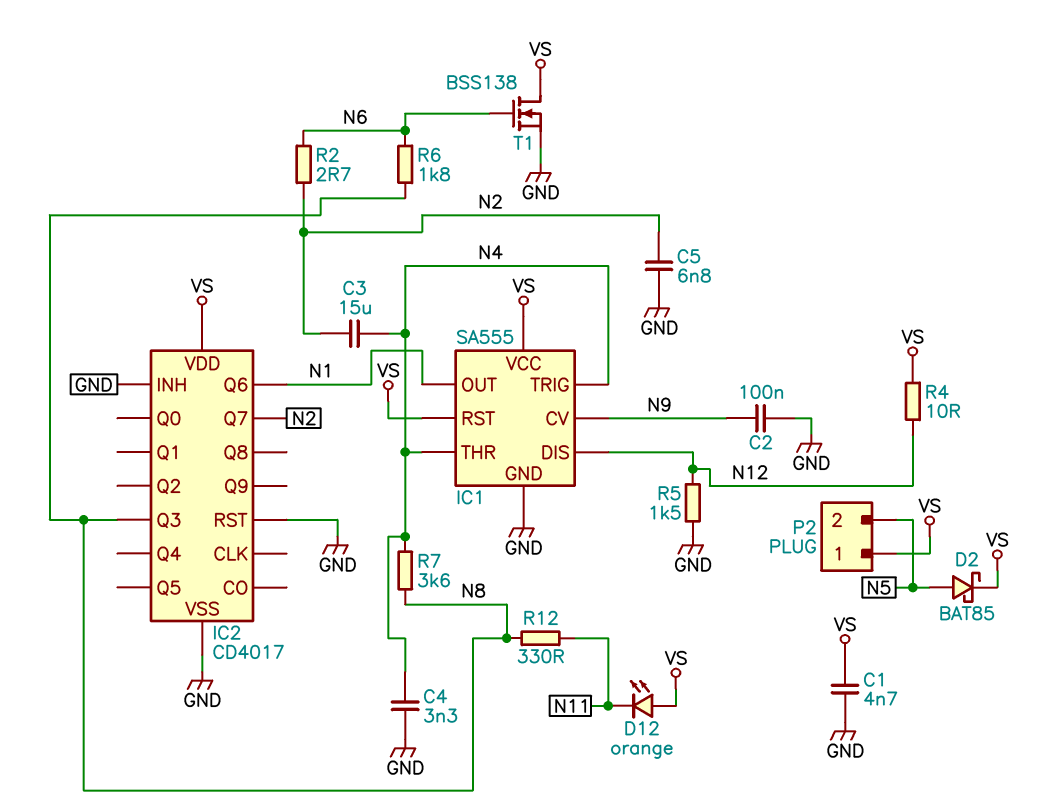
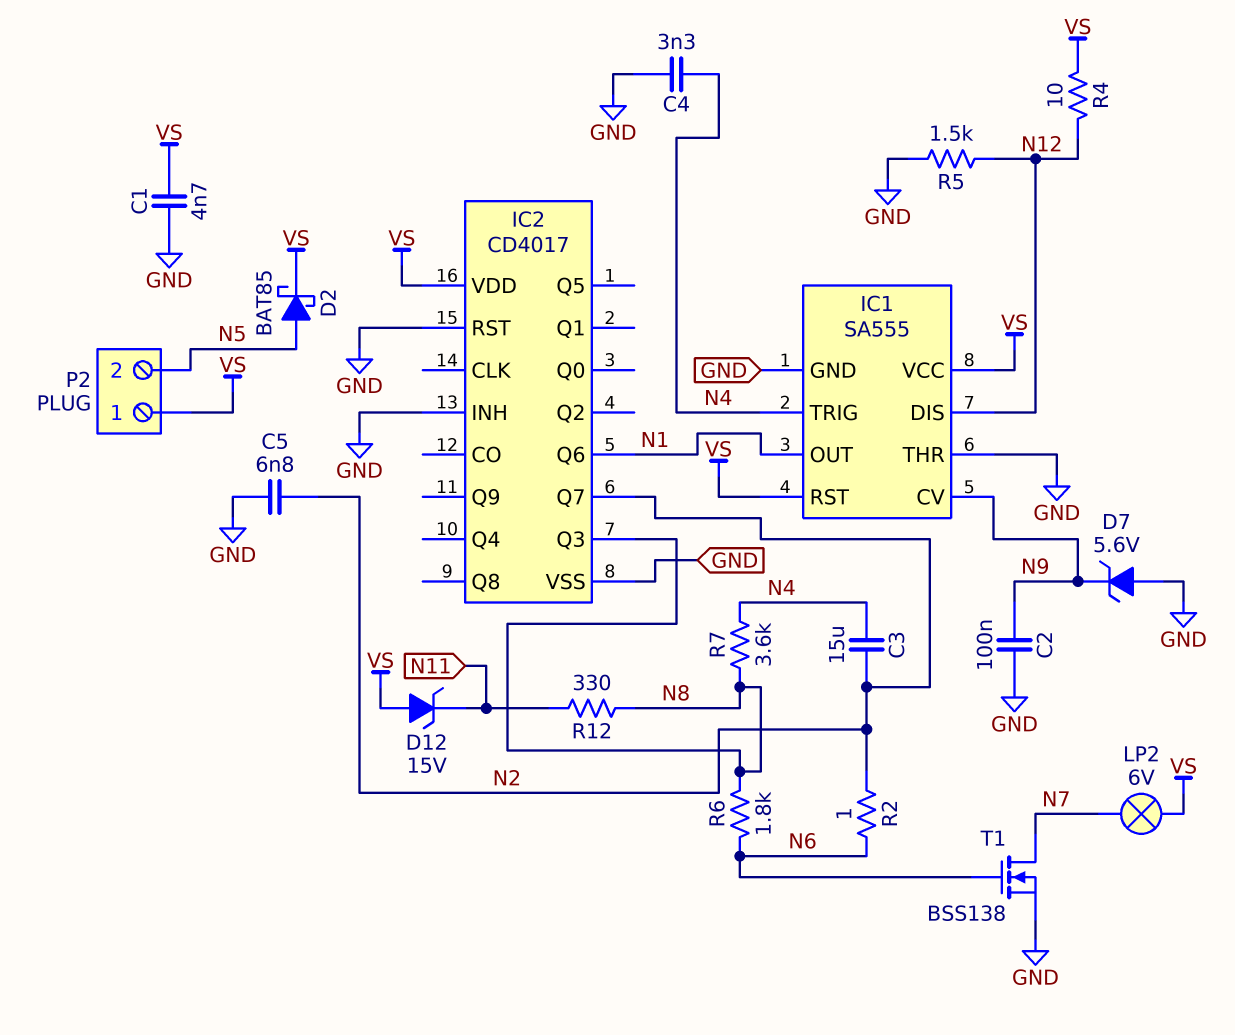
D7: none -> zener 5.6V (A GND, K N9)
D12: LED orange (A VS, K N11) -> zener 15V (A VS, K N11)
IC1 pin THR: N4 -> GND
LP2: none -> lamp 6V (N7, VS)
R2: 2.7 (N2, N6) -> 1 (N2, N6)
T1: NMOS BSS138 (G N6, D VS, S GND) -> NMOS BSS138 (G N6, D N7, S GND)

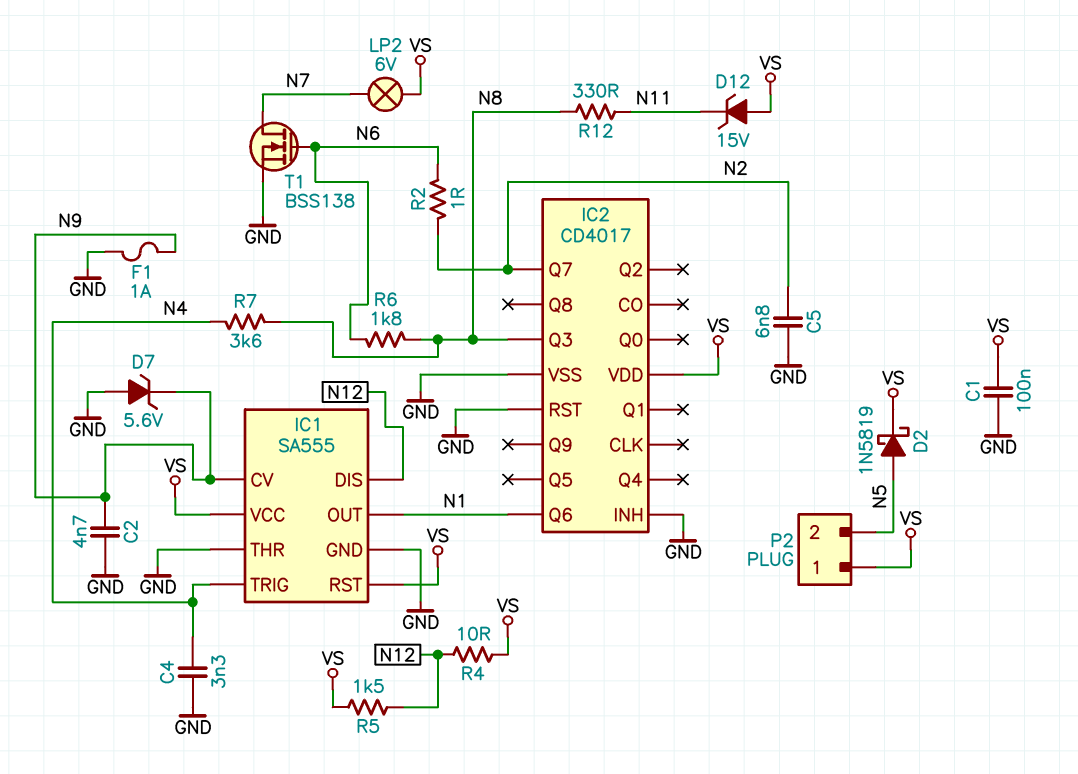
C1: 4.7nF (GND, VS) -> 100nF (GND, VS)
C2: 100nF (GND, N9) -> 4.7nF (GND, N9)
C3: 15uF (N2, N4) -> none
D2: schottky BAT85 (A N5, K VS) -> schottky 1N5819 (A N5, K VS)
F1: none -> 1A (GND, N9)
R5: 1.5k (GND, N12) -> 1.5k (N12, VS)

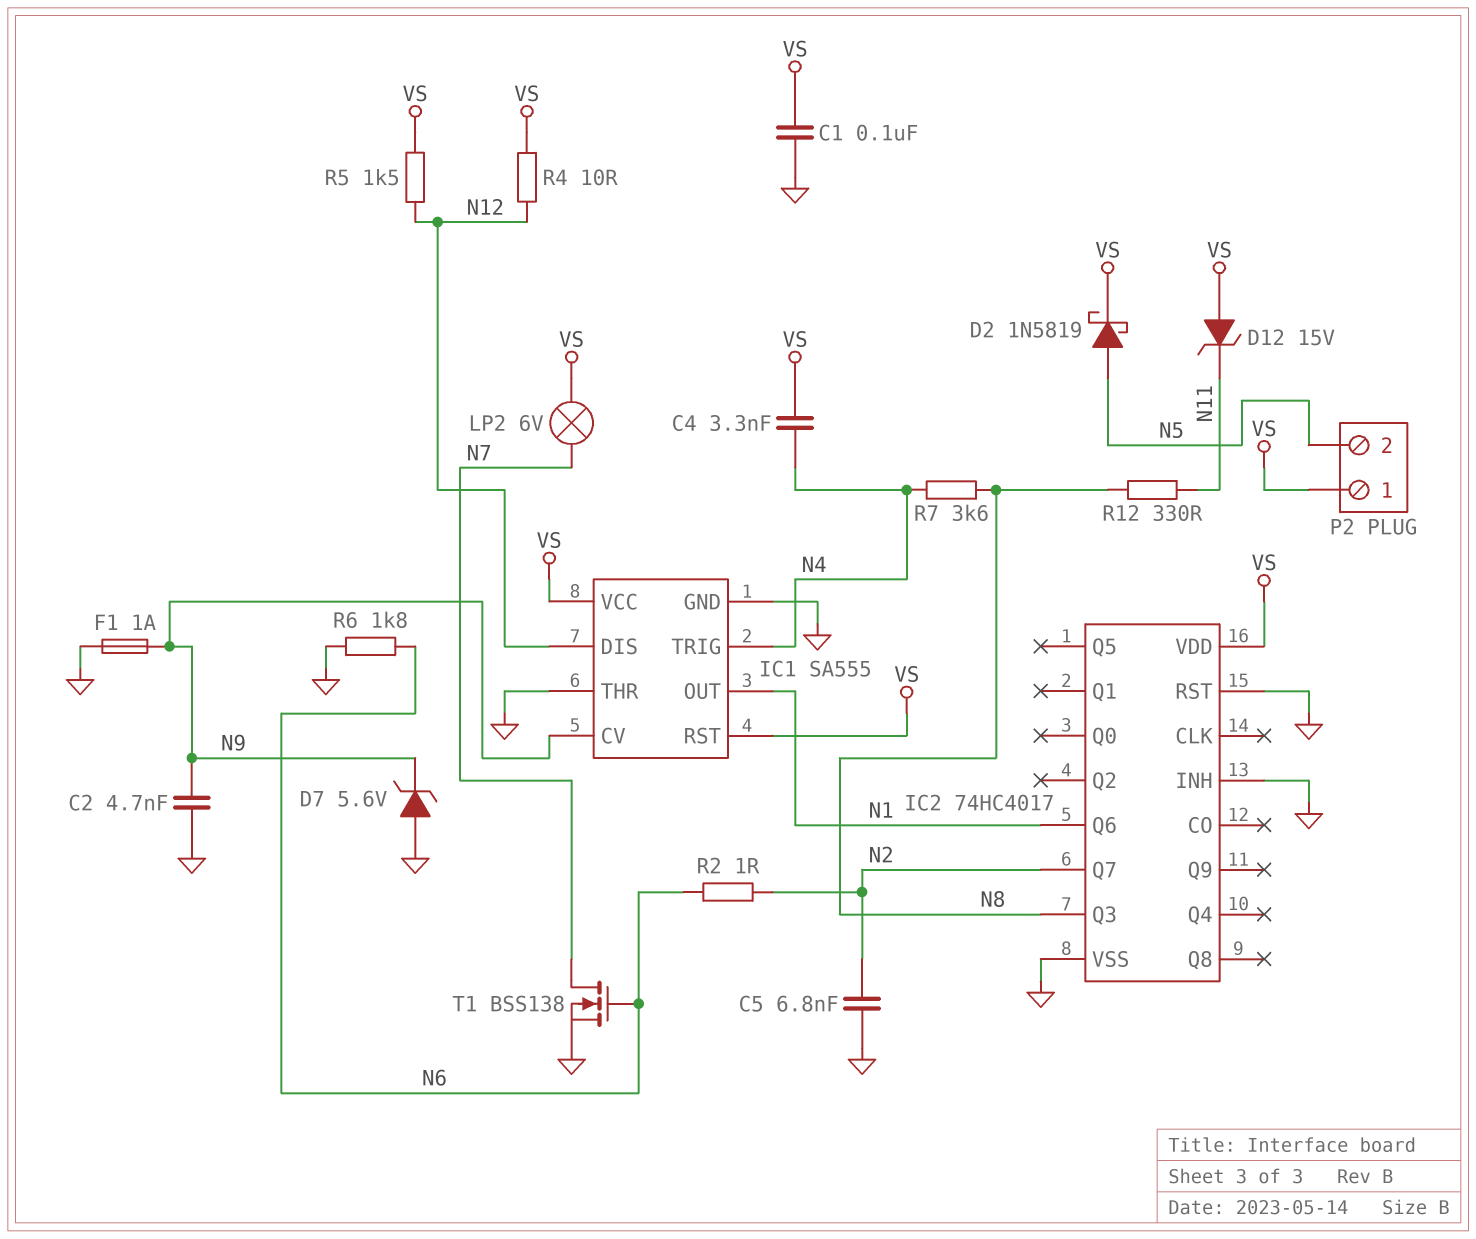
C4: 3.3nF (GND, N4) -> 3.3nF (N4, VS)
IC2: CD4017 -> 74HC4017
R6: 1.8k (N6, N8) -> 1.8k (GND, N6)

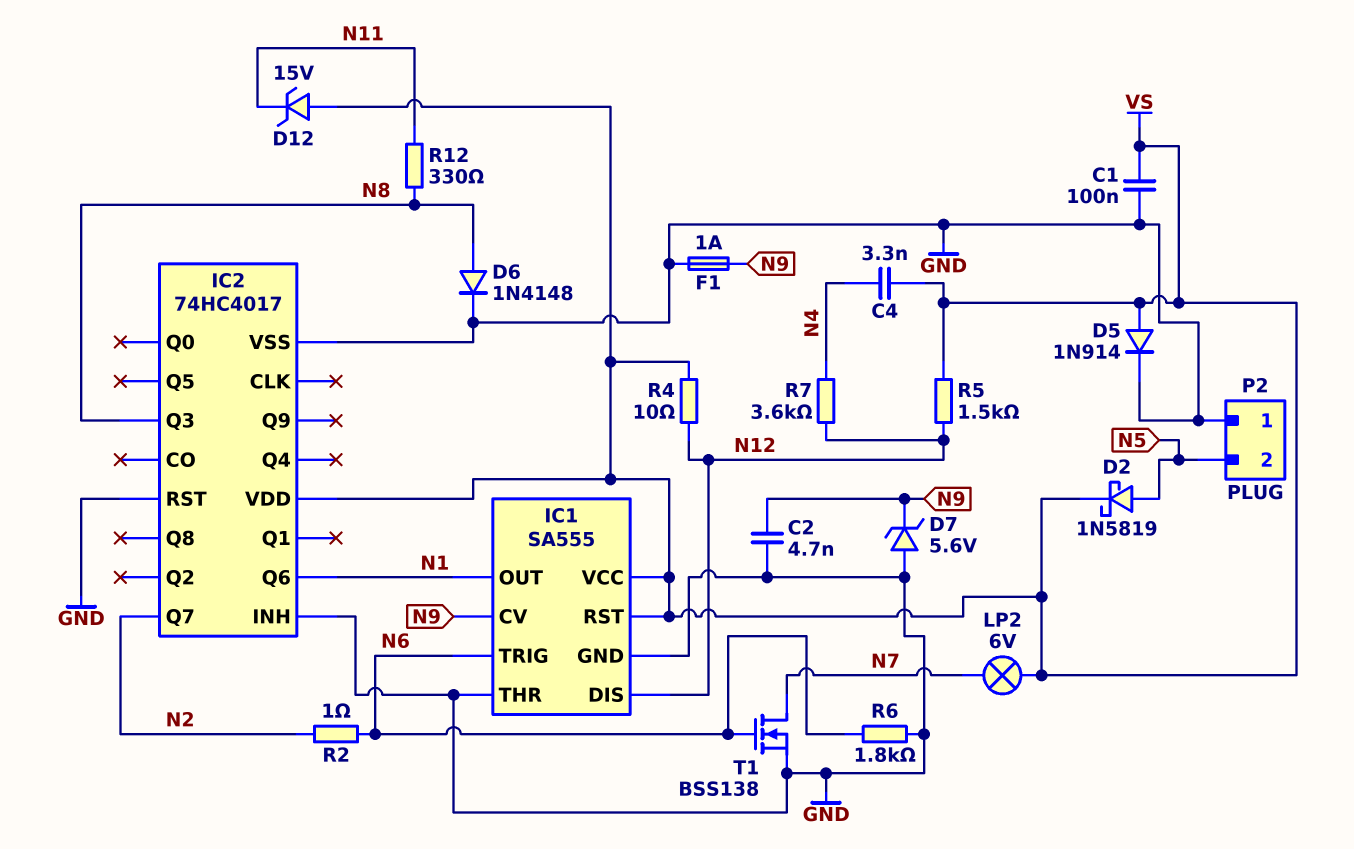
C5: 6.8nF (GND, N2) -> none
D5: none -> diode 1N914 (A VS, K GND)
D6: none -> diode 1N4148 (A N8, K GND)
IC1 pin TRIG: N4 -> N6
P2 pin 1: VS -> GND
R7: 3.6k (N4, N8) -> 3.6k (N4, N12)

